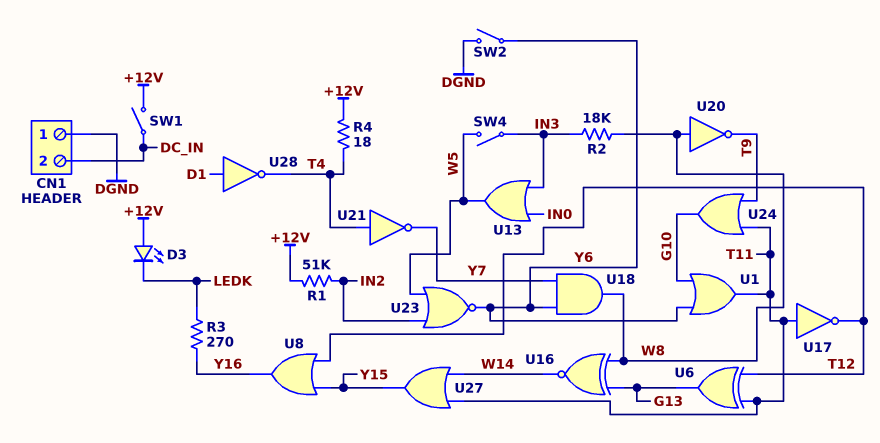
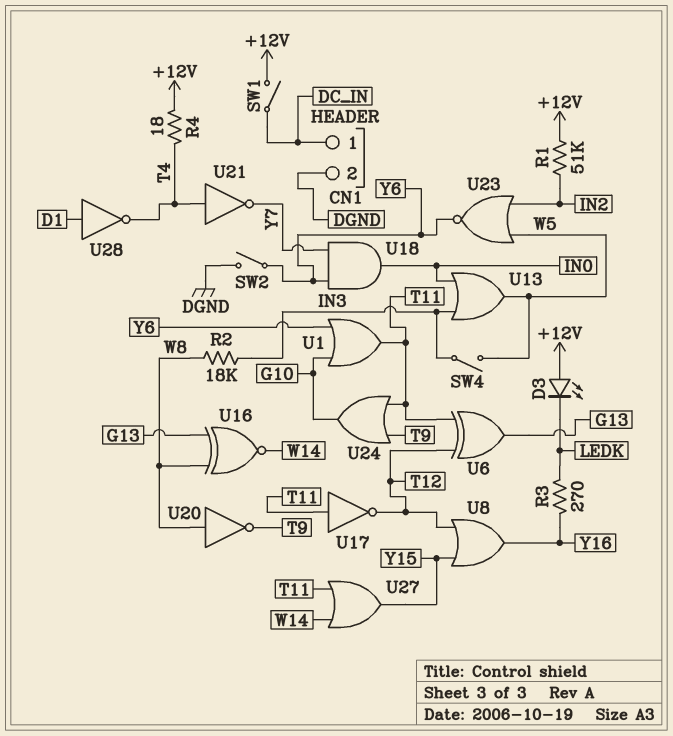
CN1 pin 1: DGND -> DC_IN
CN1 pin 2: DC_IN -> DGND
U18: AND (in Y6, in Y7, out W8) -> AND (in Y6, in Y7, out IN0)

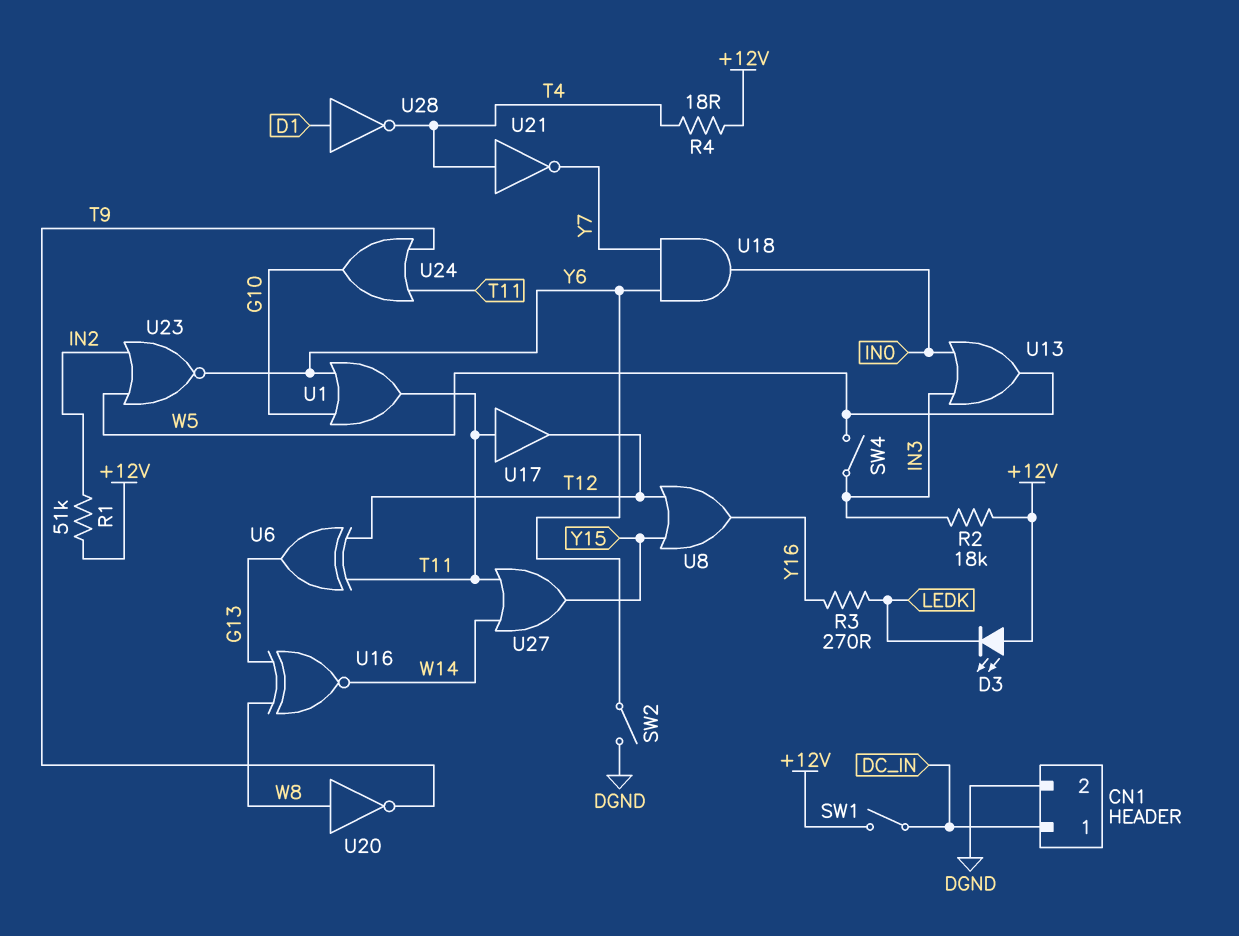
R2: 18k (IN3, W8) -> 18k (+12V, IN3)
U17: NOT (in T11, out T12) -> buffer (in T11, out T12)

